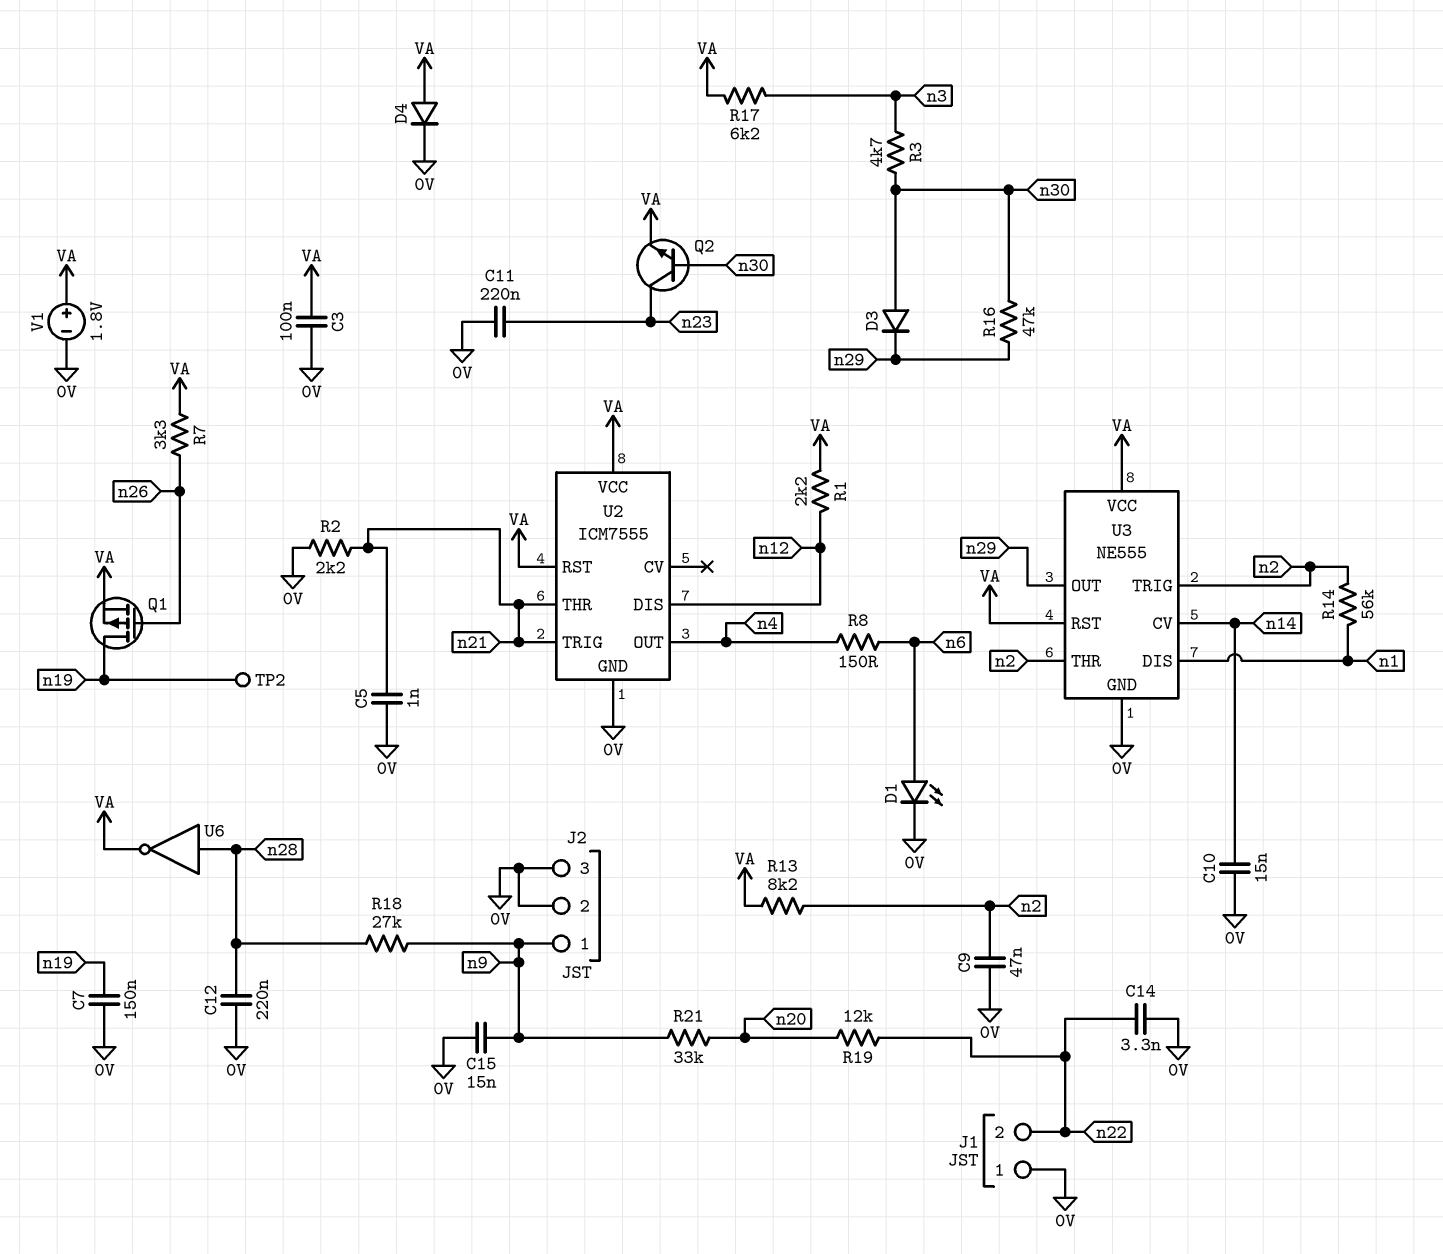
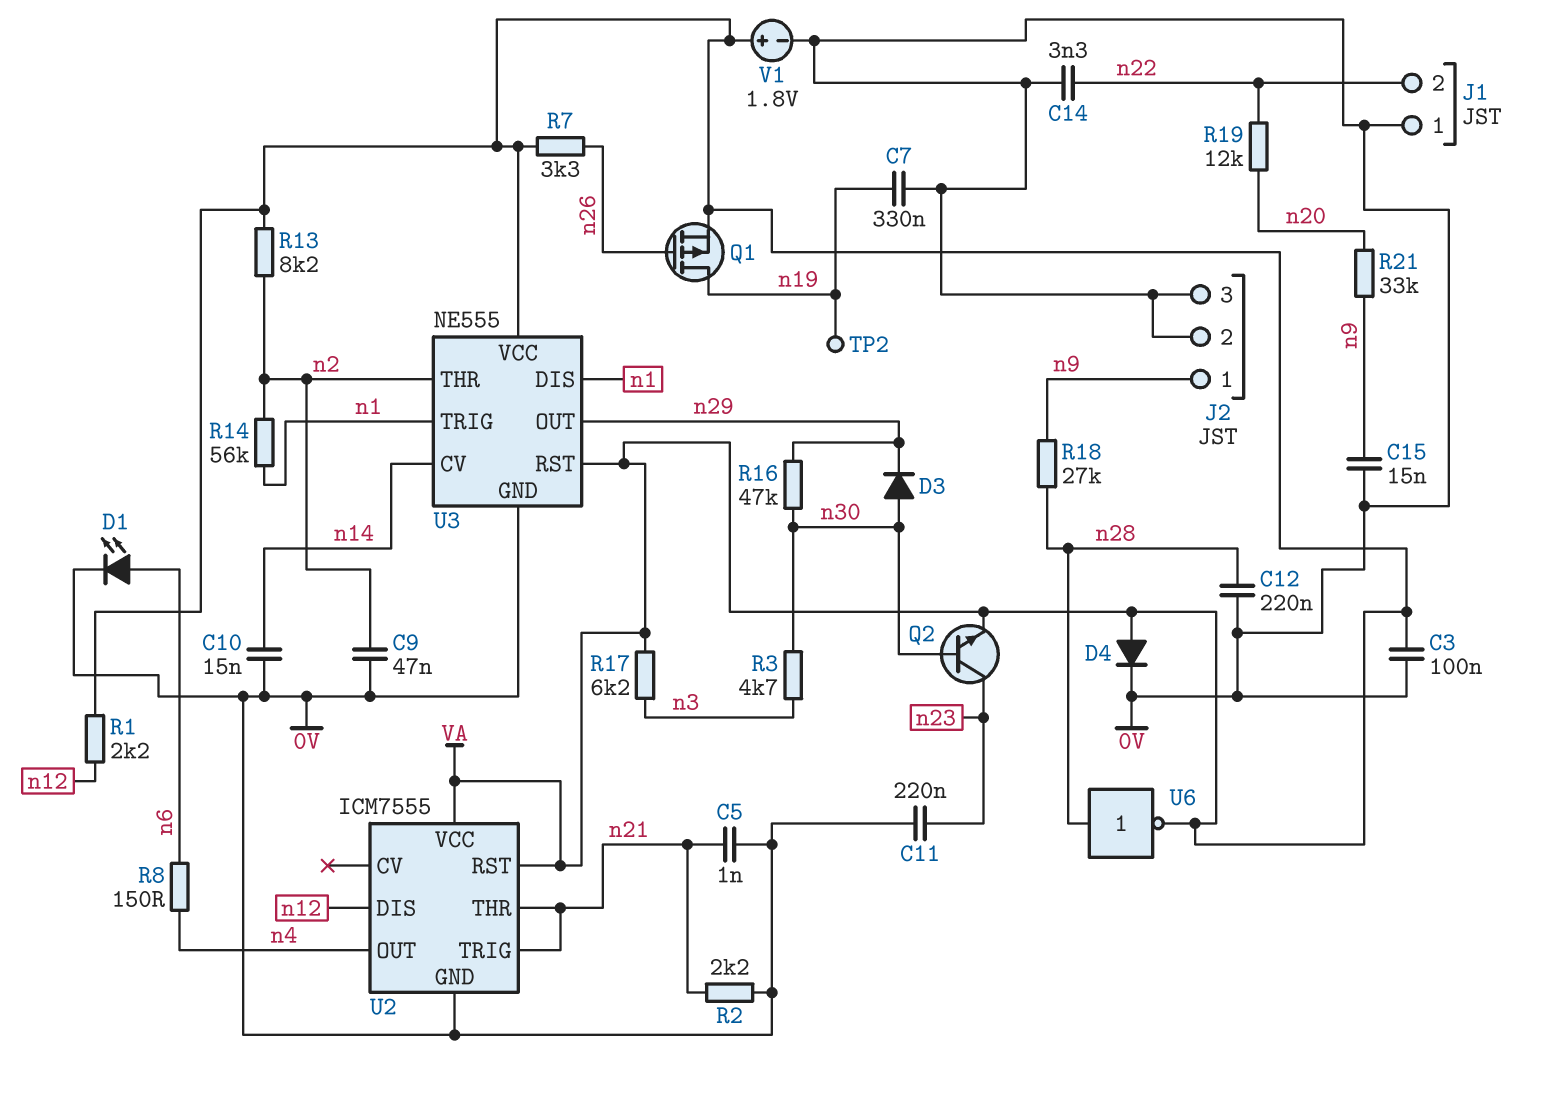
C7: 150nF (0V, n19) -> 330nF (0V, n19)
U3 pin TRIG: n2 -> n1

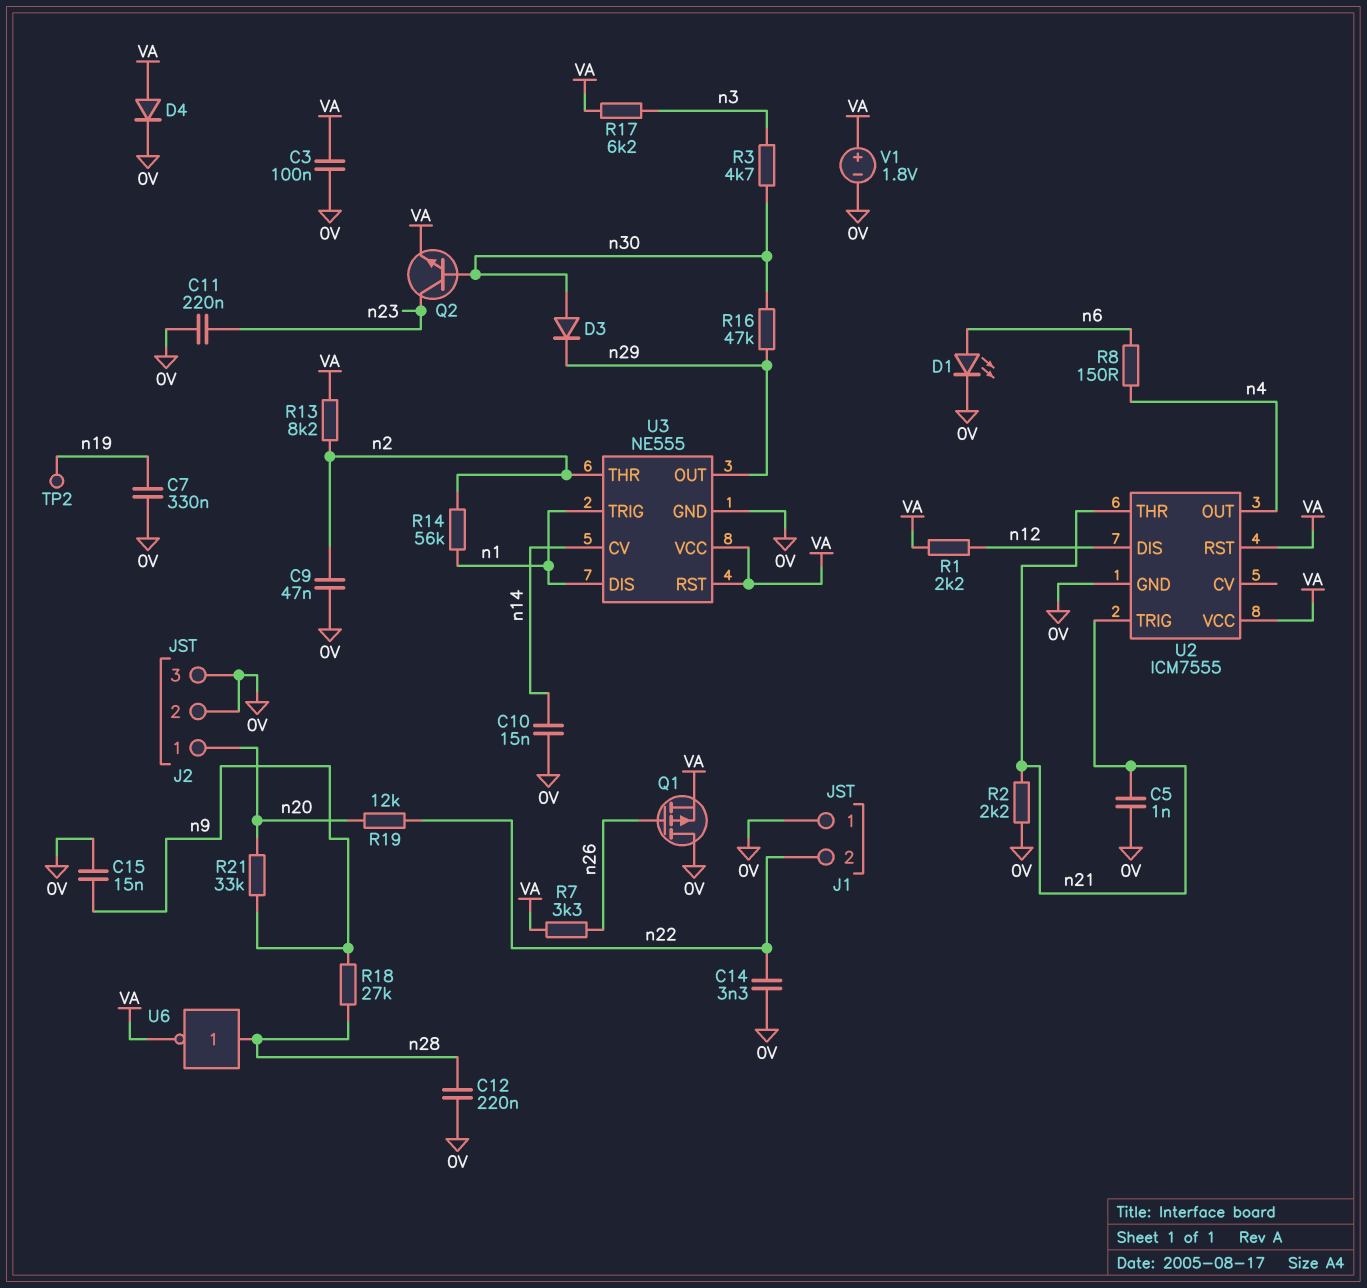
J2 pin 1: n9 -> n20
Q1: PMOS (G n26, D n19, S VA) -> PMOS (G n26, D 0V, S VA)

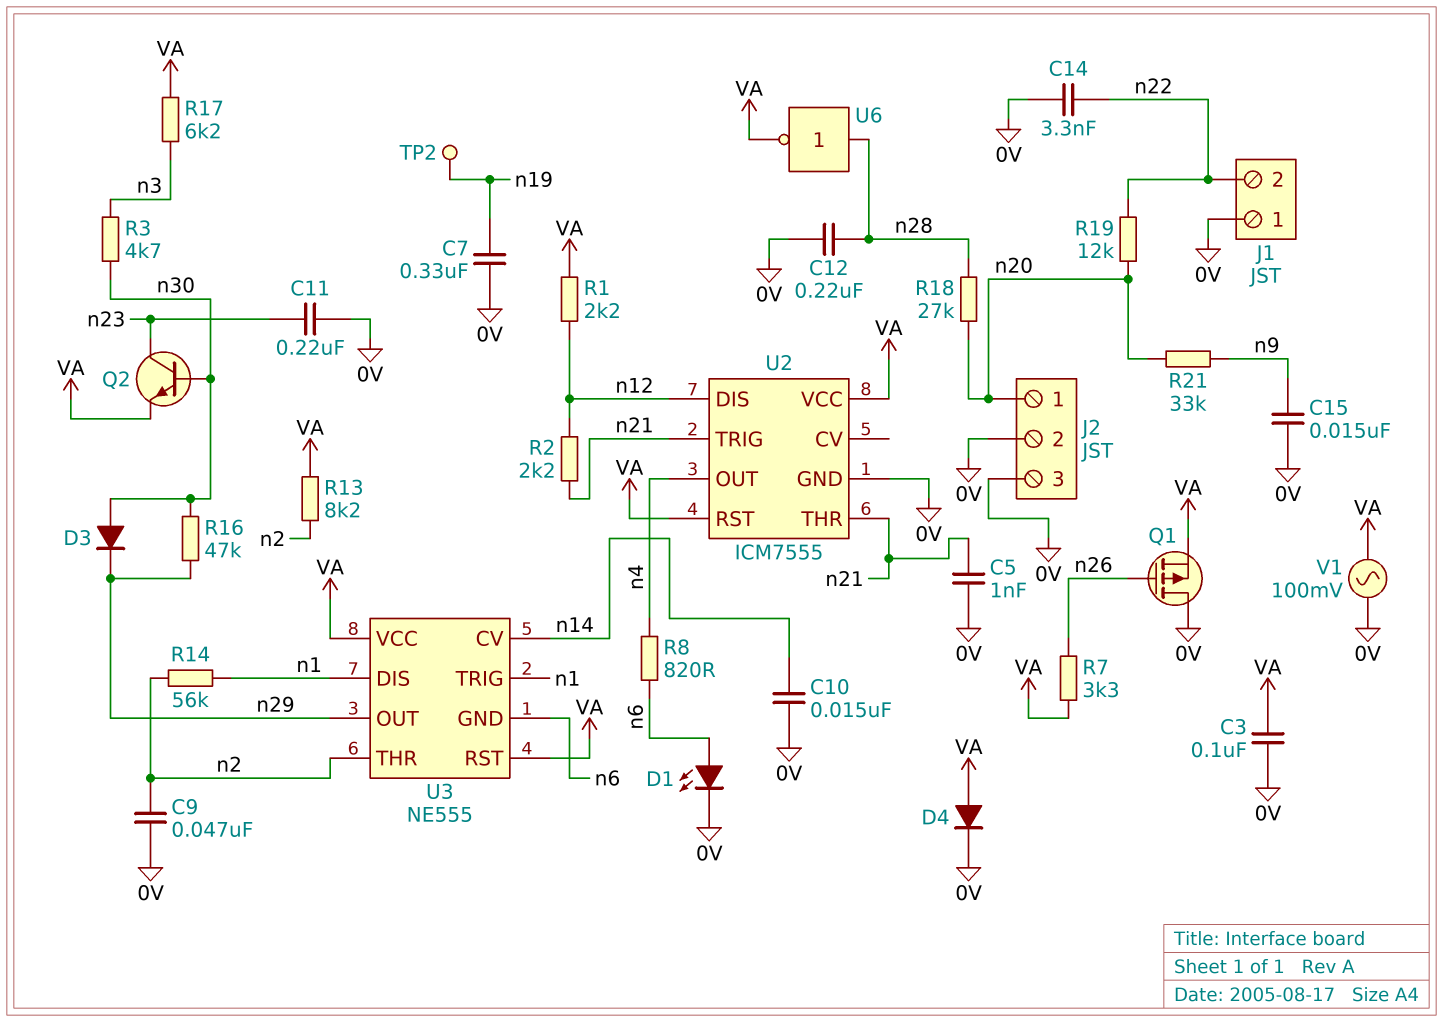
R2: 2.2k (0V, n21) -> 2.2k (n12, n21)
R8: 150 (n4, n6) -> 820 (n4, n6)
R18: 27k (n9, n28) -> 27k (n20, n28)
U3 pin GND: 0V -> n6
V1: 1.8V (plus VA, minus 0V) -> AC 100mV (0V, VA)

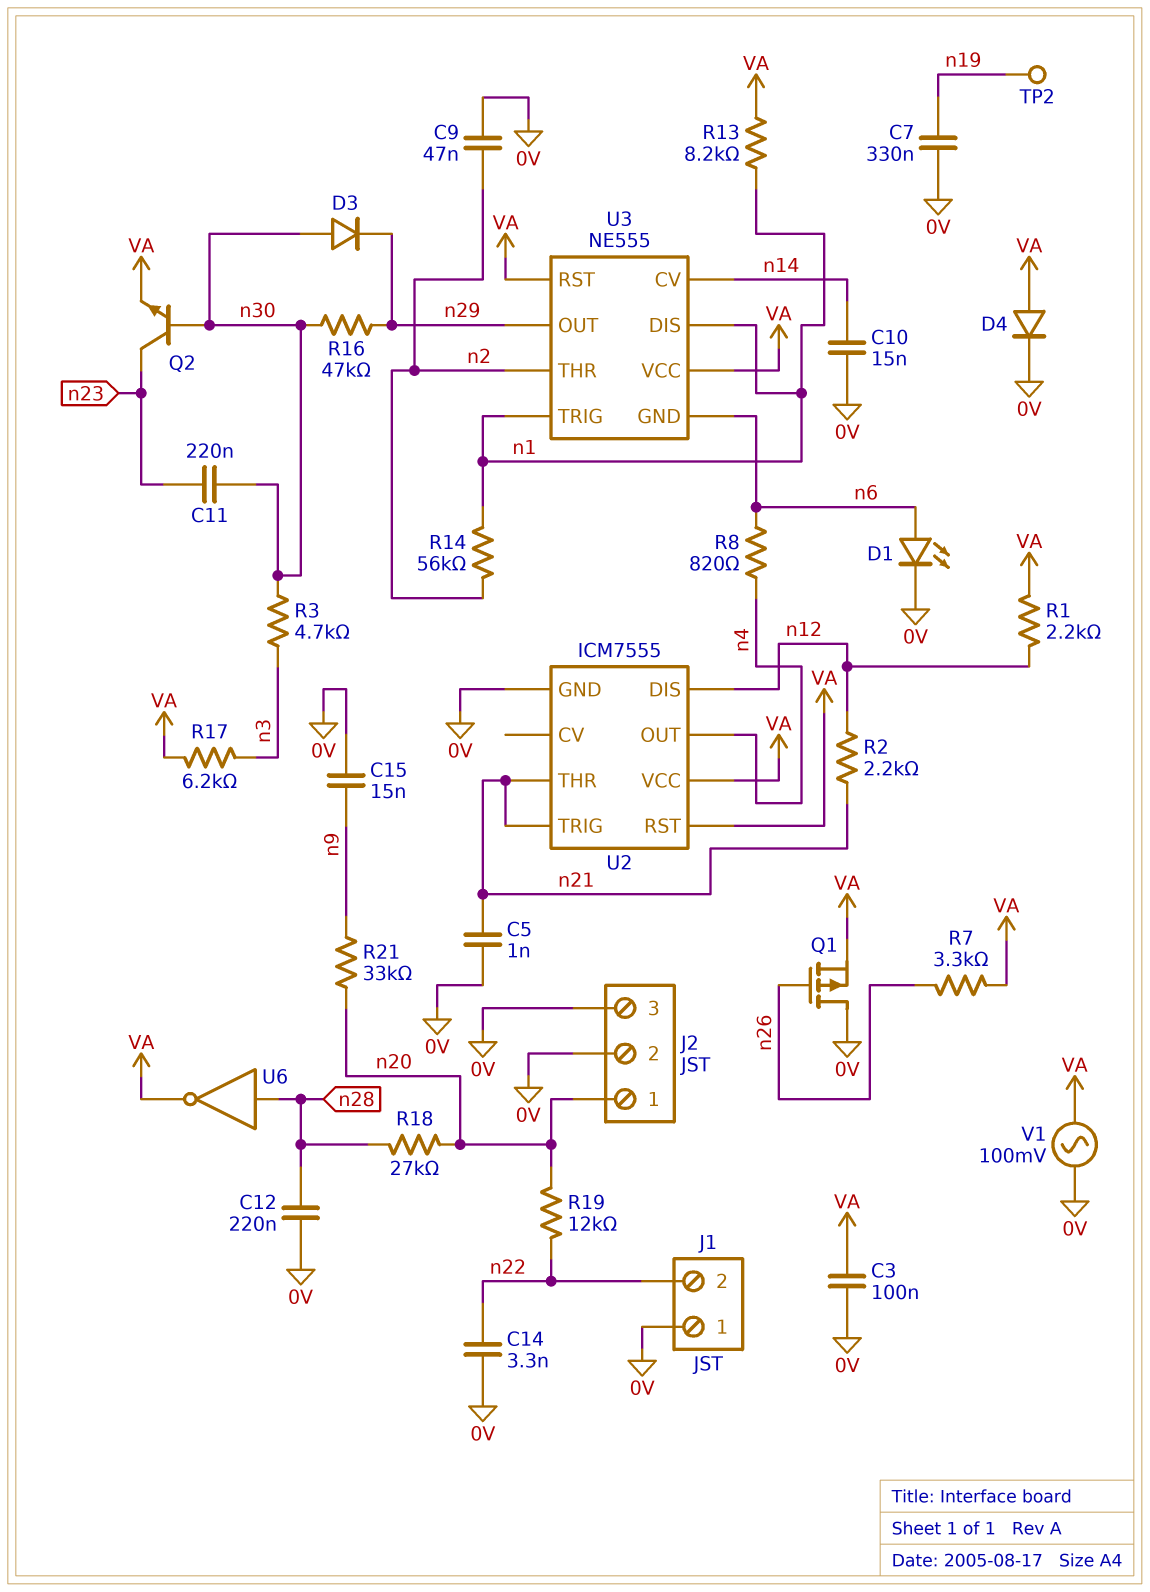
C11: 220nF (0V, n23) -> 220nF (n23, n30)
R13: 8.2k (VA, n2) -> 8.2k (VA, n1)

